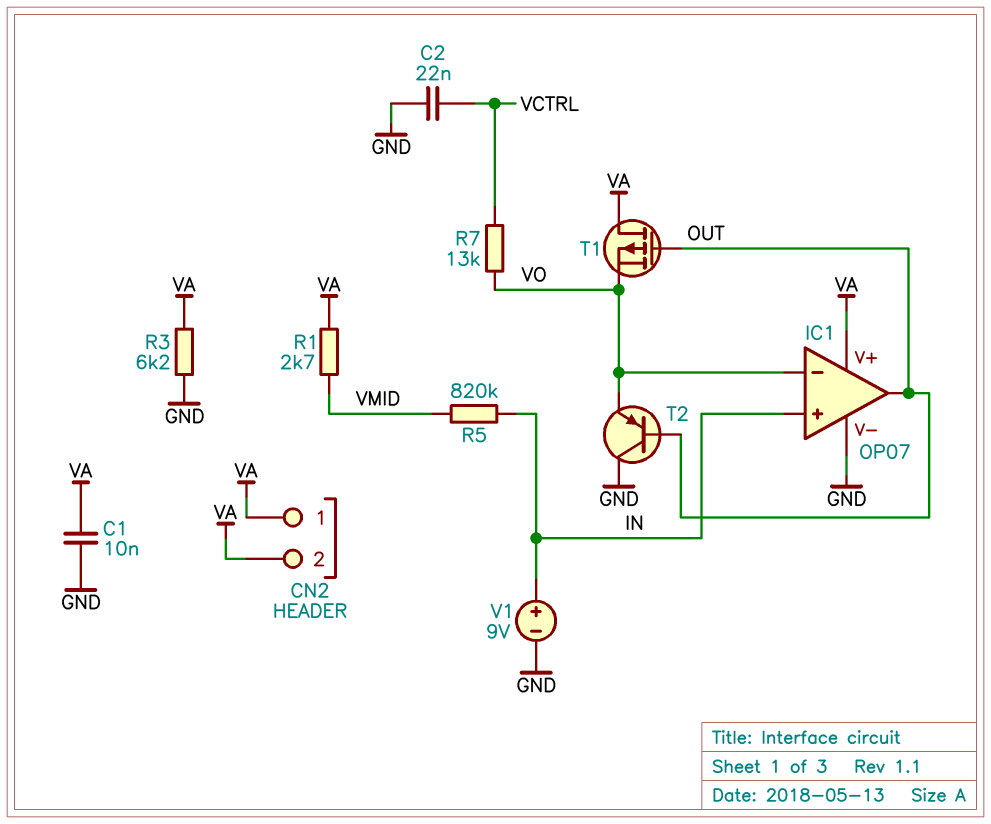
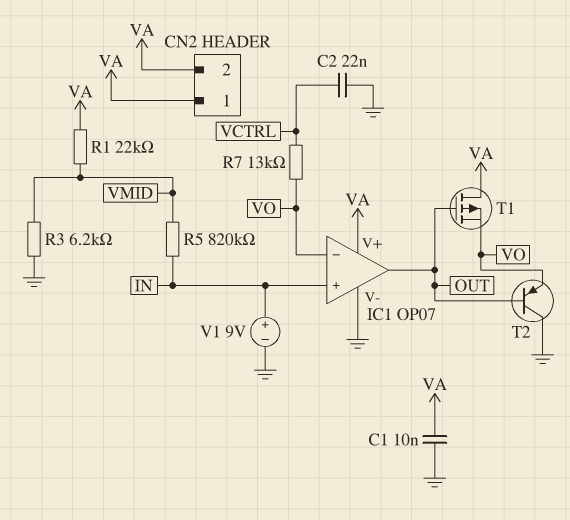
R1: 2.7k (VA, VMID) -> 22k (VA, VMID)
R3: 6.2k (GND, VA) -> 6.2k (GND, VMID)

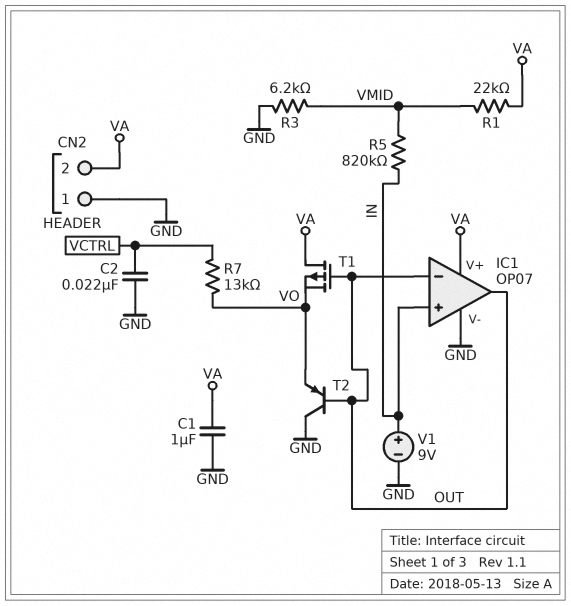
C1: 10nF (GND, VA) -> 1uF (GND, VA)
CN2 pin 1: VA -> GND
IC1 pin in-: VO -> OUT

